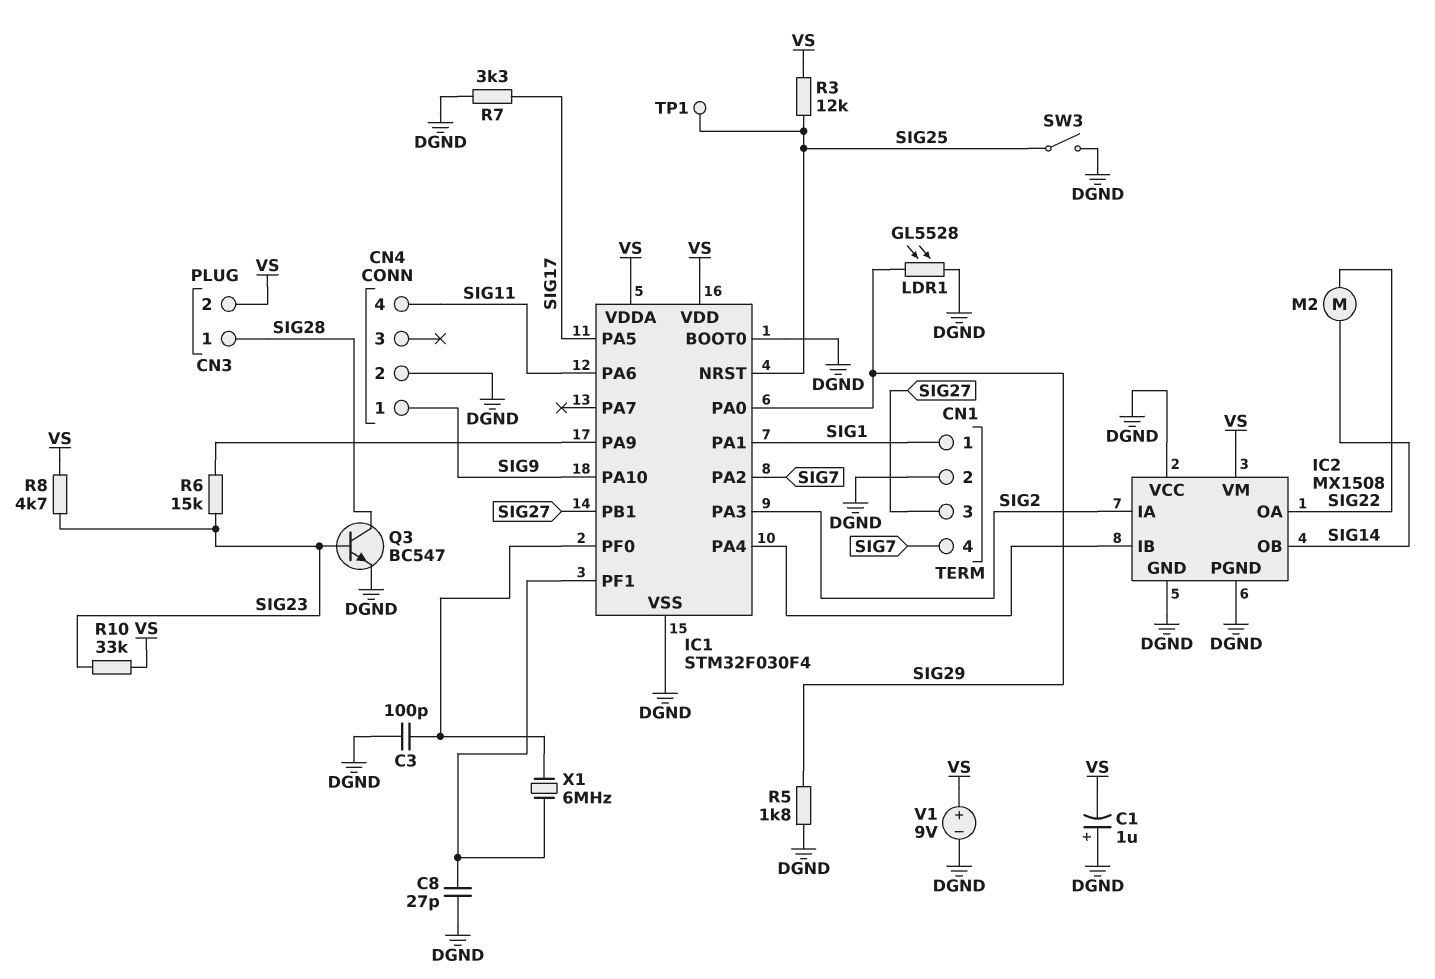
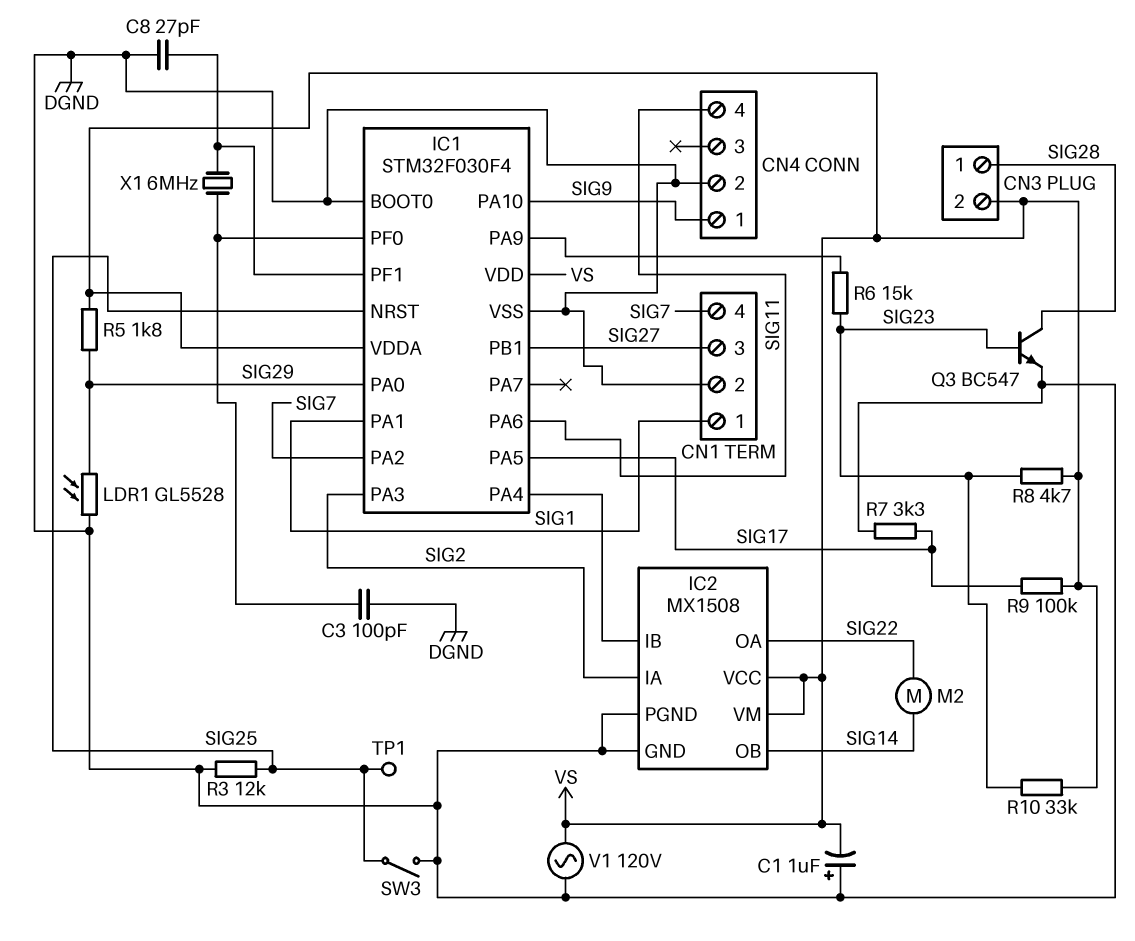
IC2 pin VCC: DGND -> VS
R3: 12k (SIG25, VS) -> 12k (DGND, SIG25)
R5: 1.8k (DGND, SIG29) -> 1.8k (SIG29, VS)
R9: none -> 100k (SIG17, VS)
V1: 9V (plus VS, minus DGND) -> AC 120V (DGND, VS)

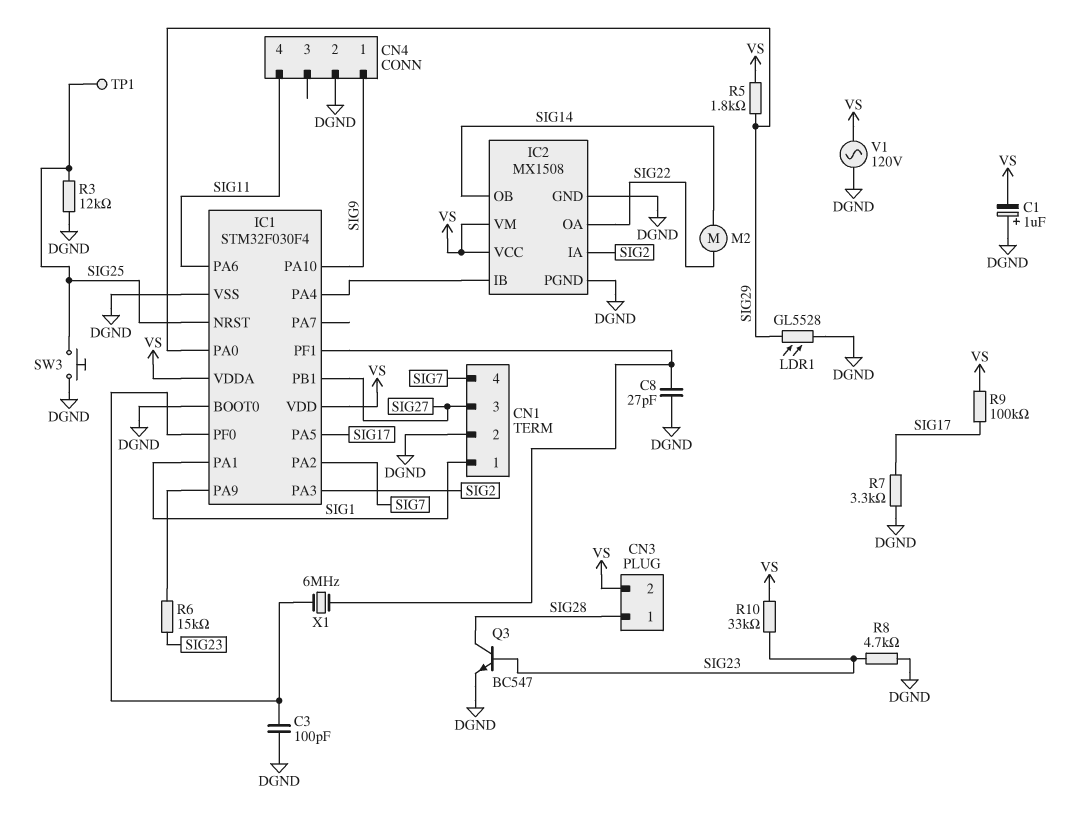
R8: 4.7k (SIG23, VS) -> 4.7k (DGND, SIG23)
SW3: switch (DGND, SIG25) -> button (DGND, SIG25)

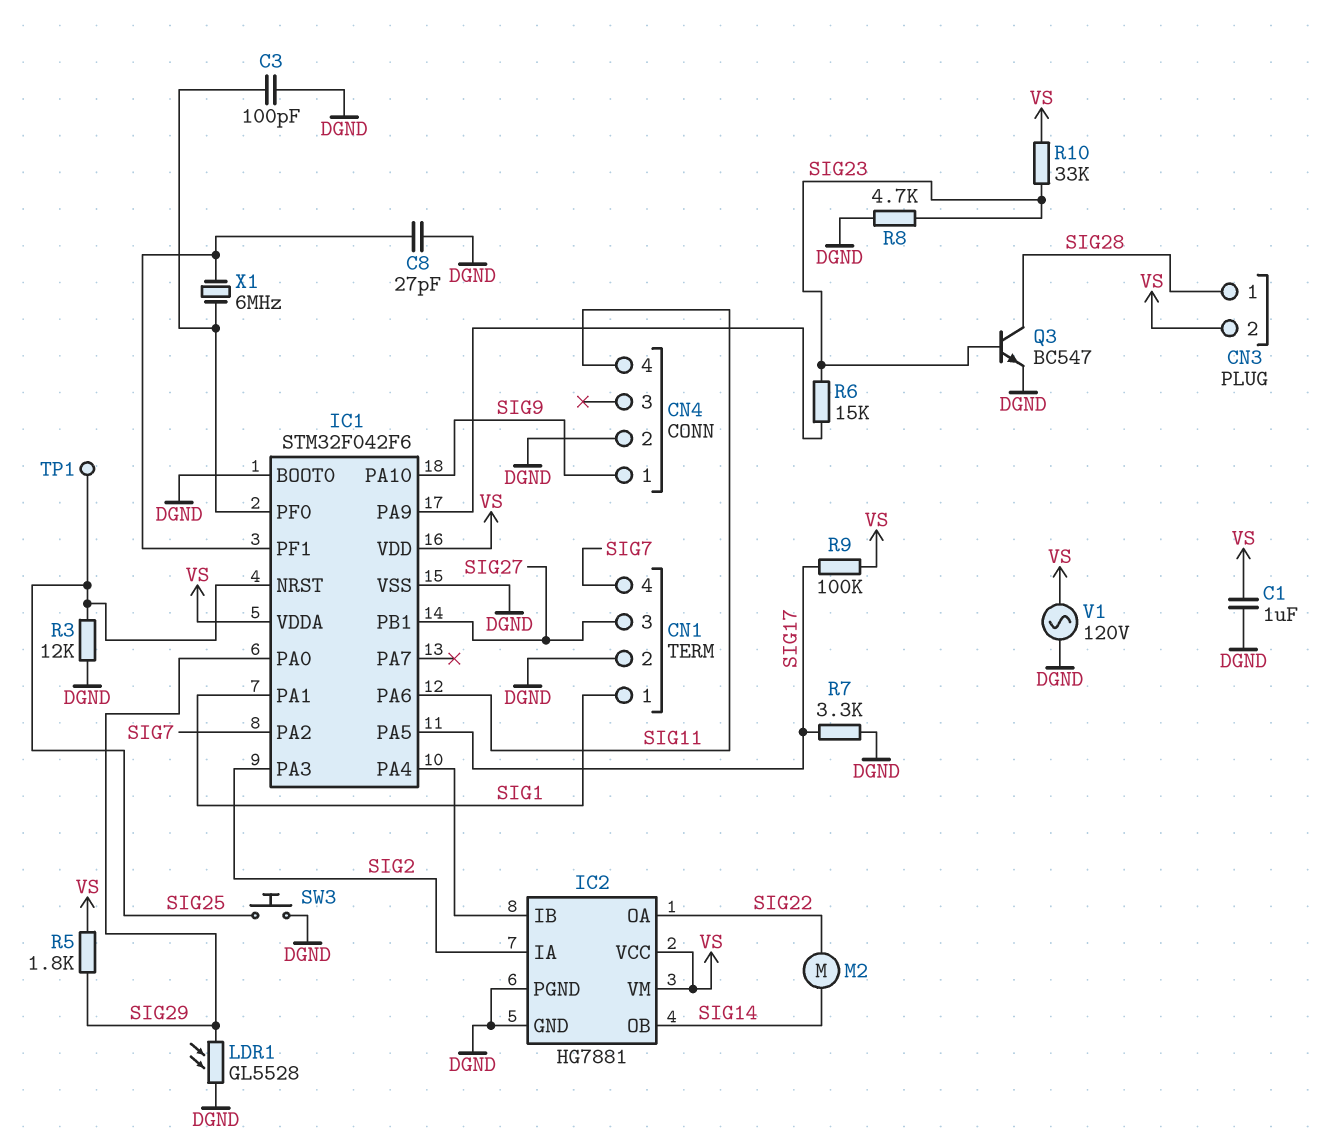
C1: 1uF (plus DGND, minus VS) -> 1uF (DGND, VS)
IC1: STM32F030F4 -> STM32F042F6
IC2: MX1508 -> HG7881

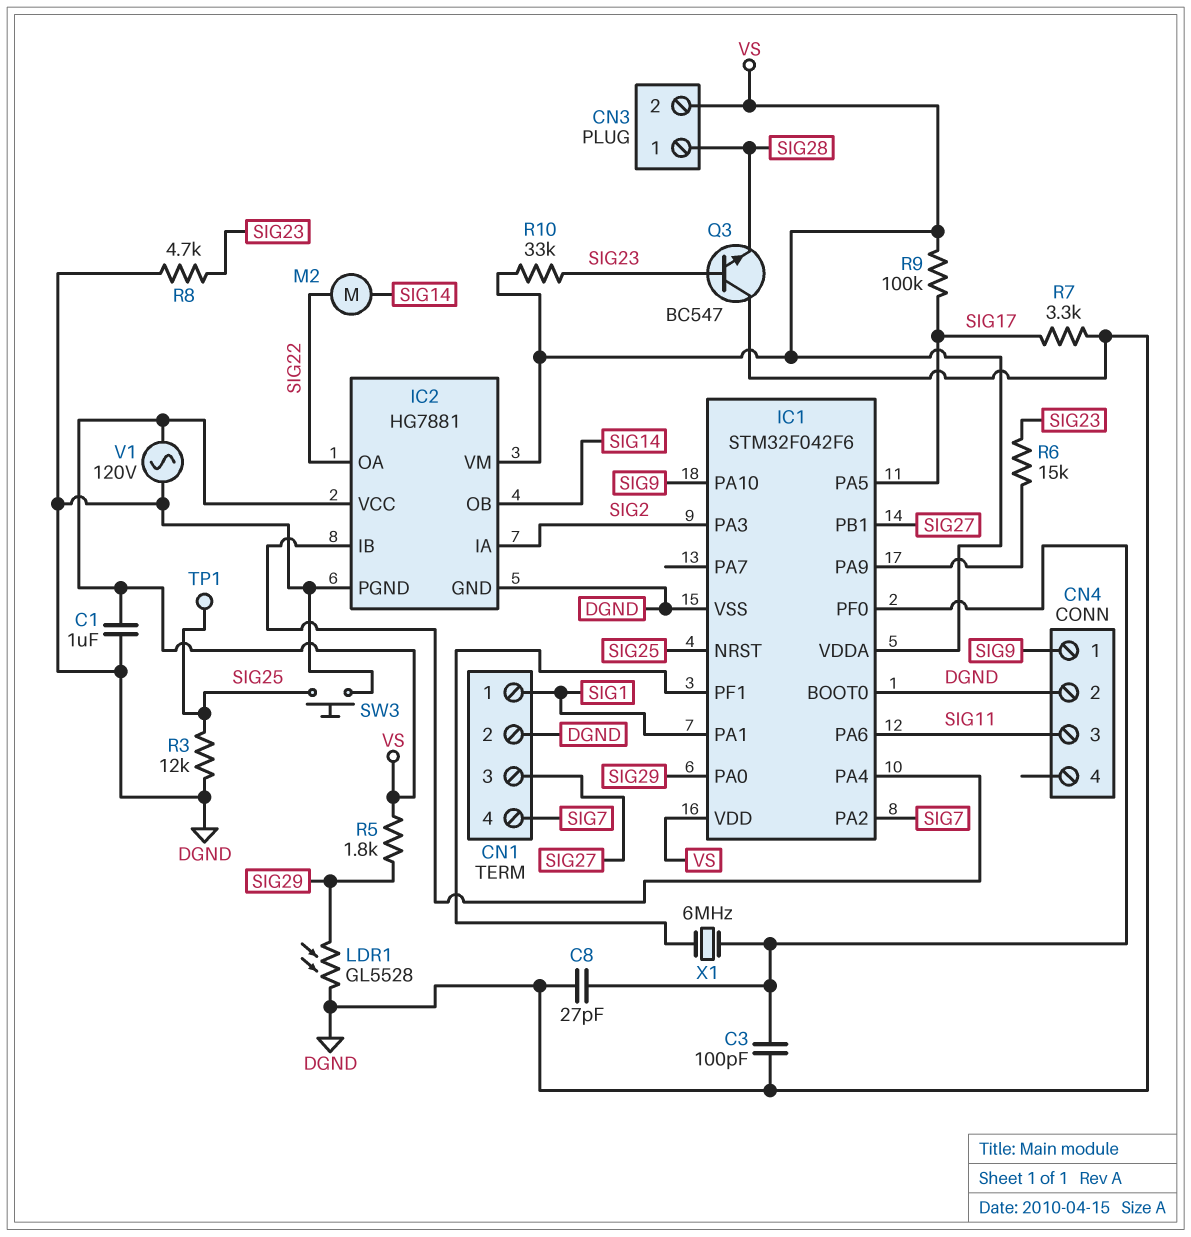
C8: 27pF (DGND, IC1/PF1) -> 27pF (DGND, IC1/PF0)
CN4 pin 3: none -> SIG11
CN4 pin 4: SIG11 -> none
Q3: NPN BC547 (B SIG23, C SIG28, E DGND) -> NPN BC547 (B SIG23, C DGND, E SIG28)

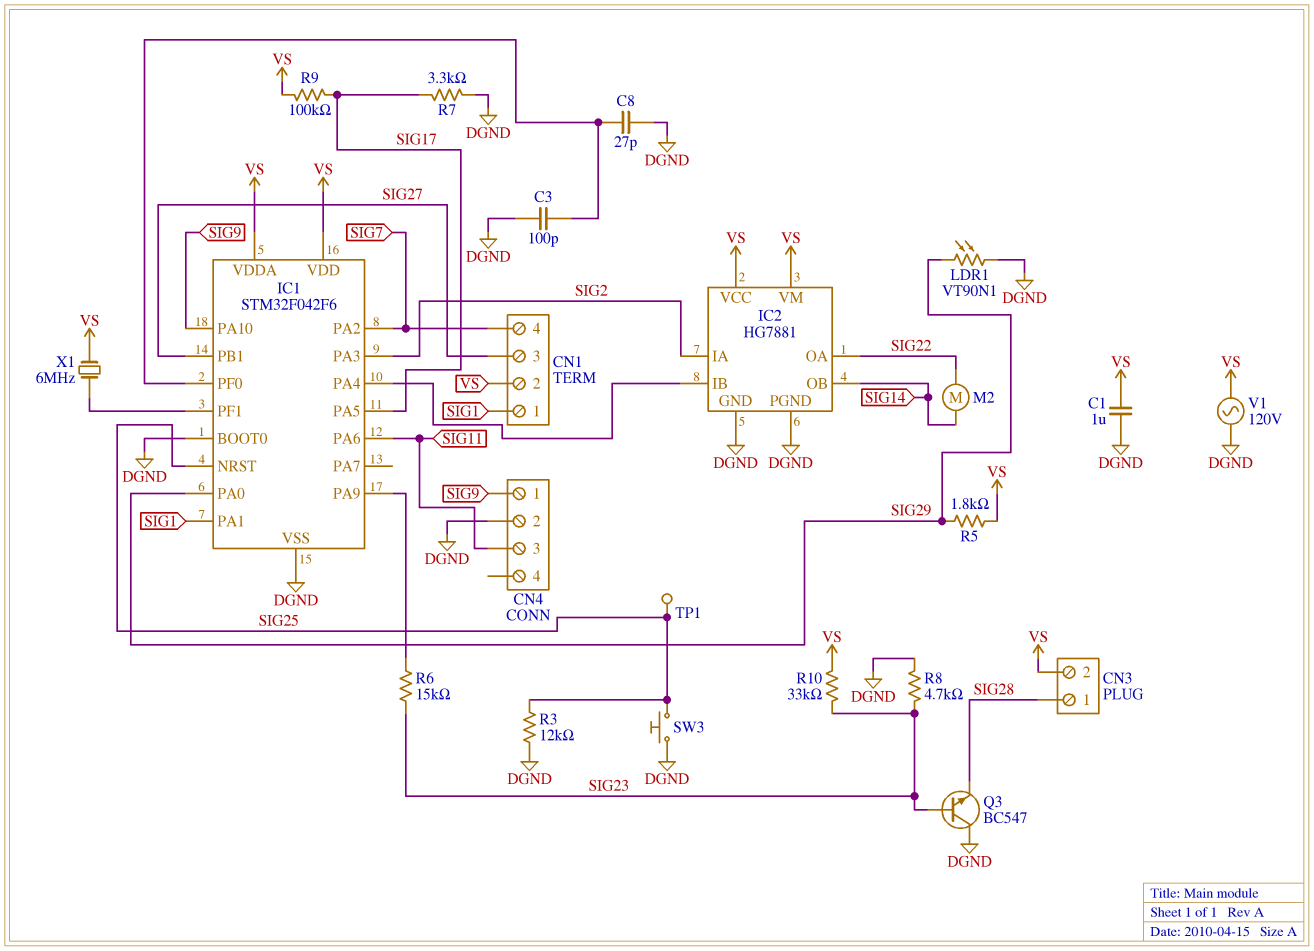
CN1 pin 2: DGND -> VS
LDR1: GL5528 (DGND, SIG29) -> VT90N1 (DGND, SIG29)
X1: 6MHz (IC1/PF0, IC1/PF1) -> 6MHz (IC1/PF1, VS)

